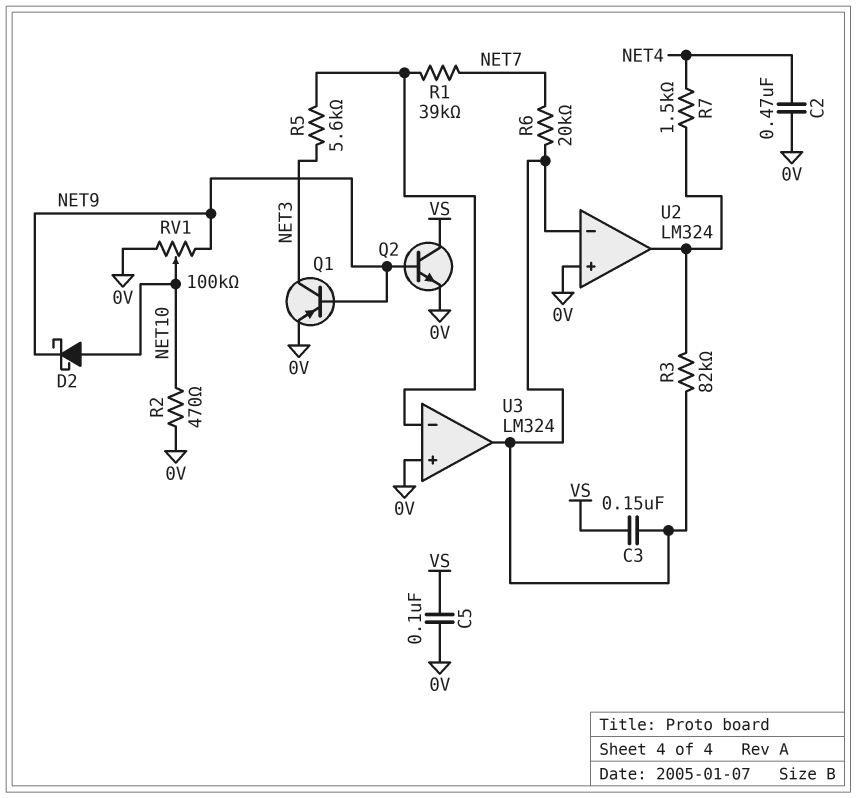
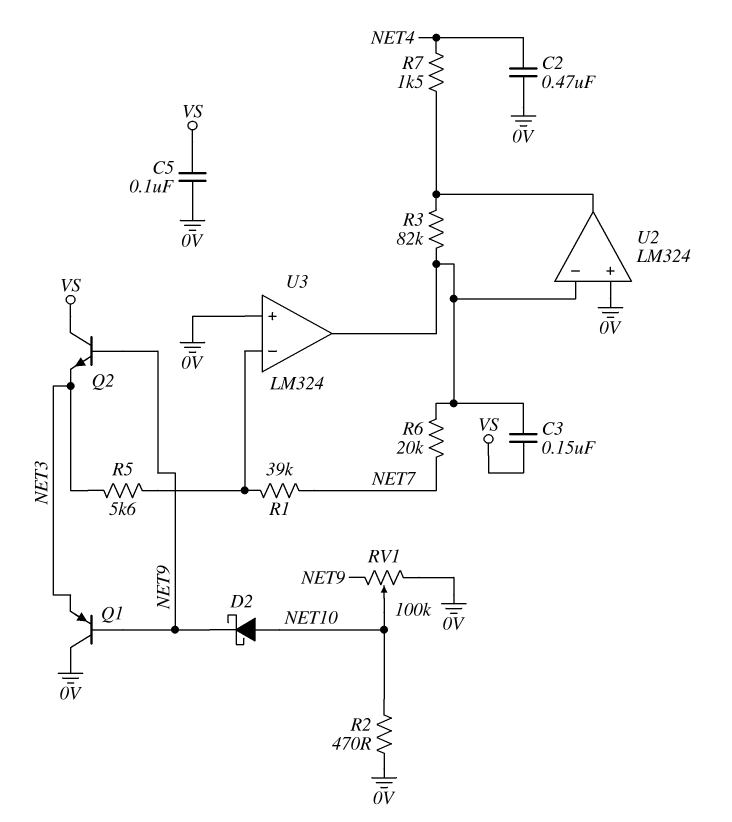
Q1: PNP (B NET9, C NET3, E 0V) -> PNP (B NET9, C 0V, E NET3)
Q2: NPN (B NET9, C VS, E 0V) -> NPN (B NET9, C VS, E NET3)

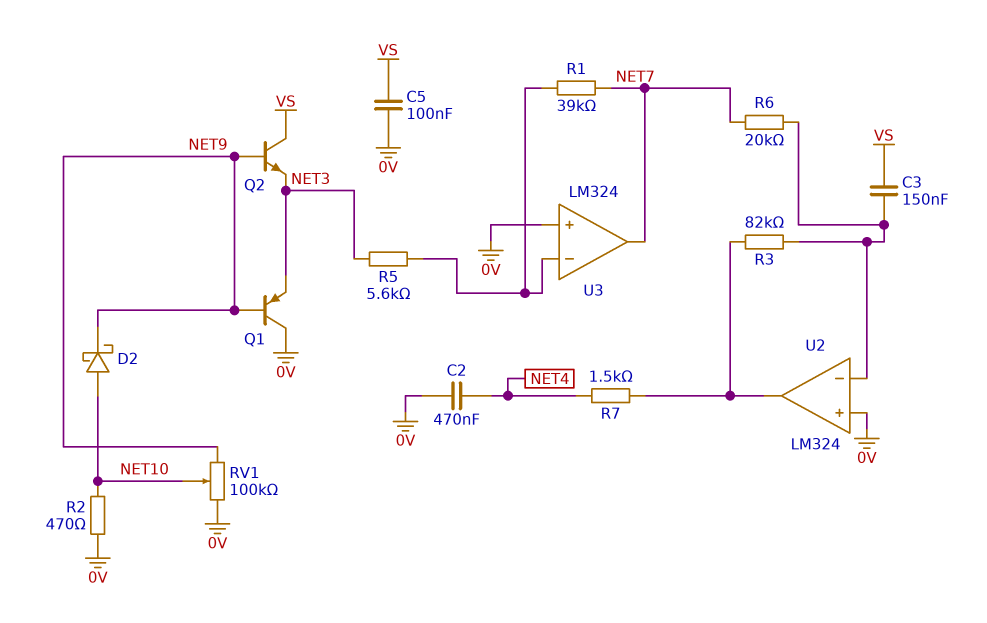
U3 pin out: U2/in- -> NET7

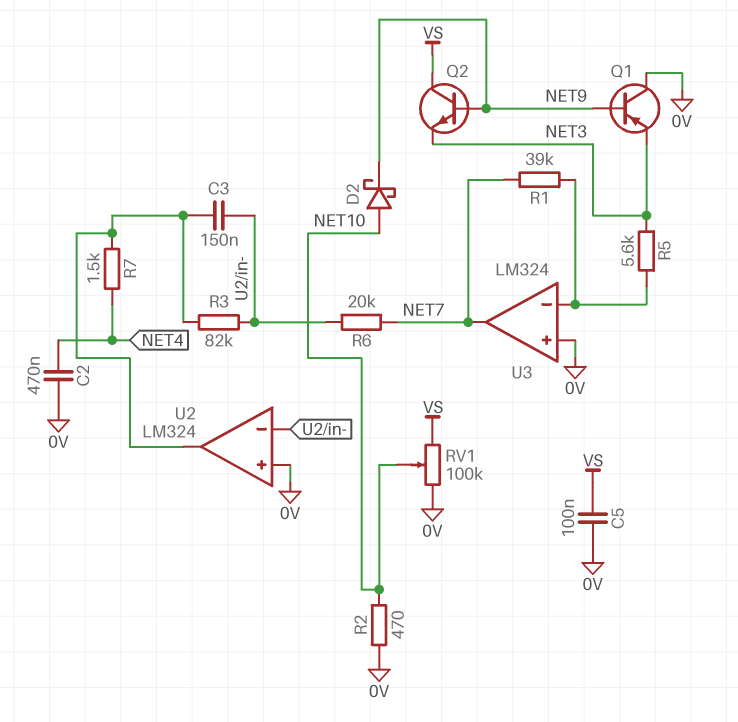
C3: 150nF (U2/in-, VS) -> 150nF (U2/in-, U2/out)
RV1: 100k (0V, NET9, wiper NET10) -> 100k (0V, VS, wiper NET10)

